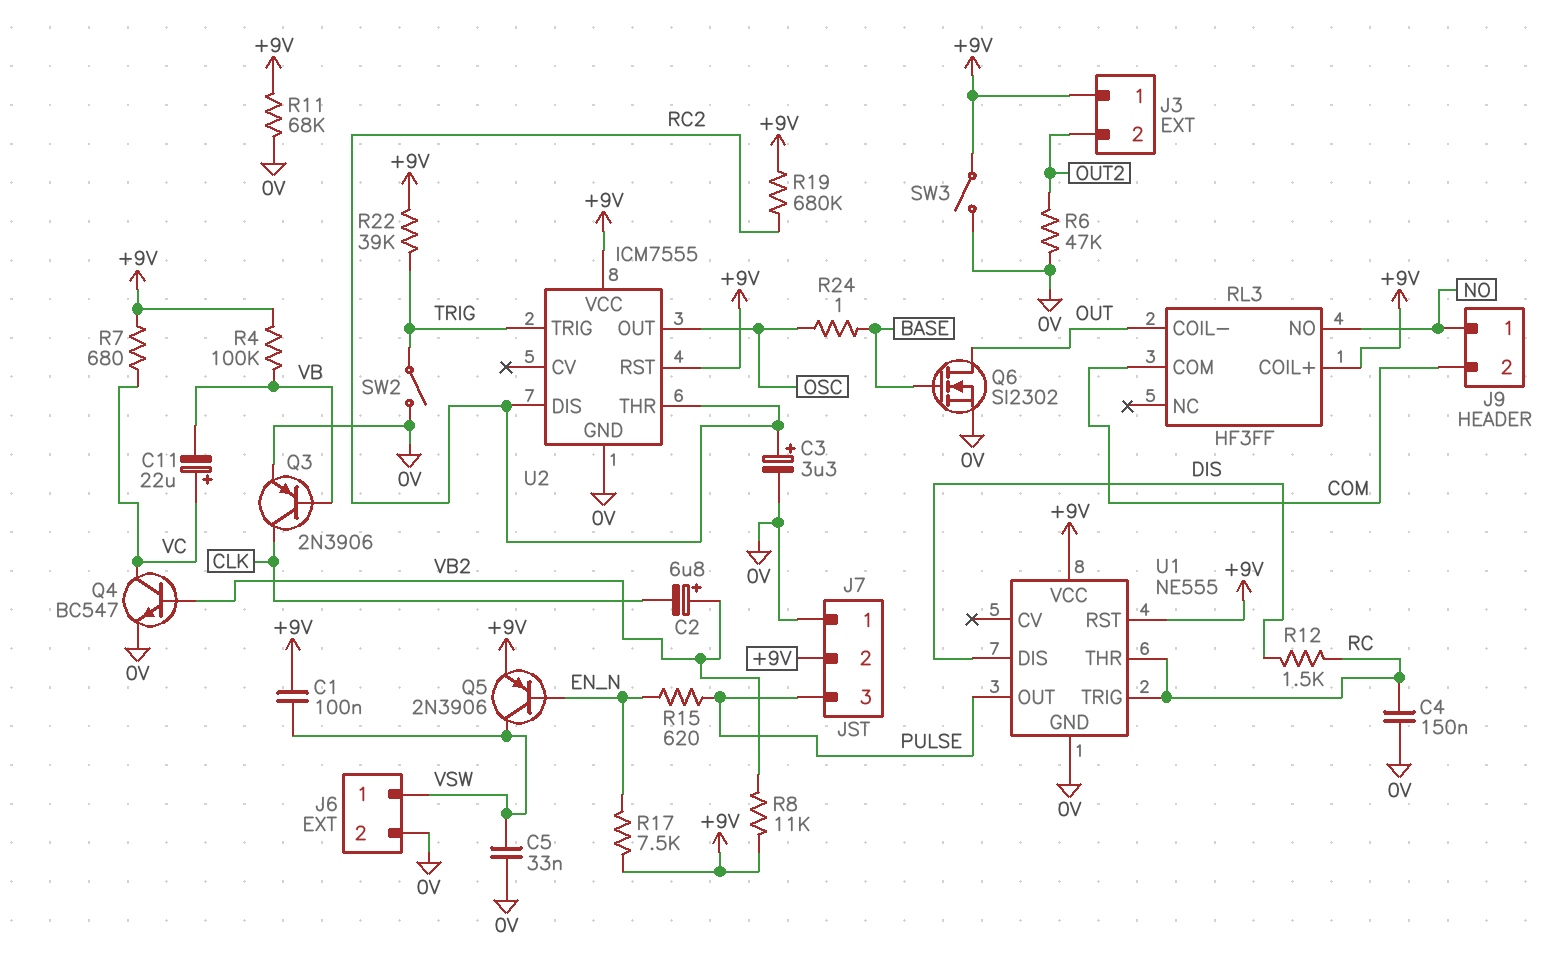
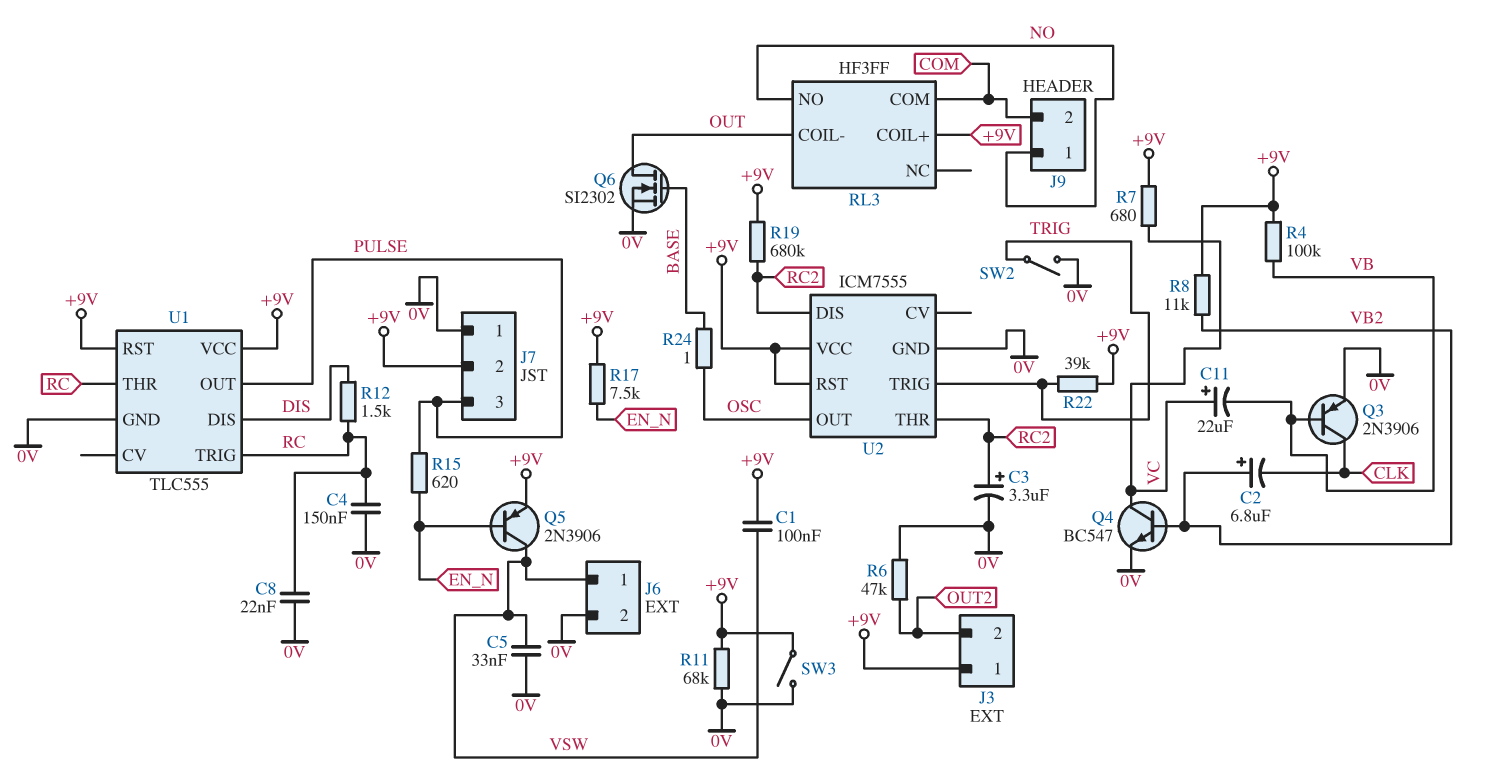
C8: none -> 22nF (0V, RC)
U1: NE555 -> TLC555

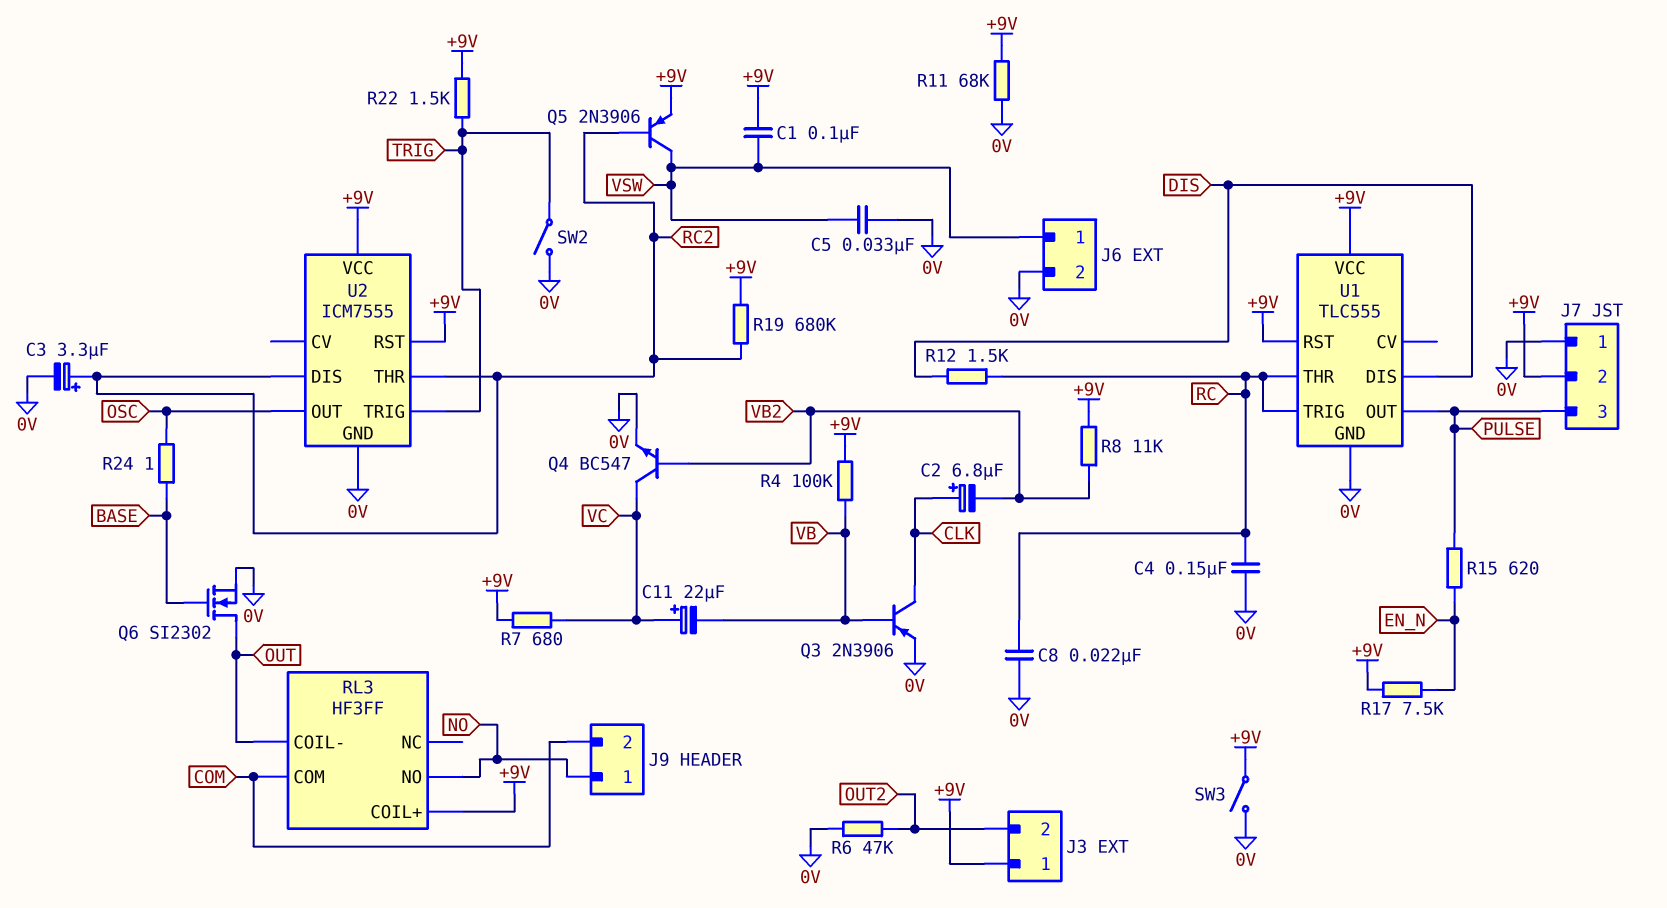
C2: 6.8uF (plus VB2, minus CLK) -> 6.8uF (plus CLK, minus VB2)
Q5: PNP 2N3906 (B EN_N, C VSW, E +9V) -> PNP 2N3906 (B RC2, C VSW, E +9V)
R22: 39k (+9V, TRIG) -> 1.5k (+9V, TRIG)

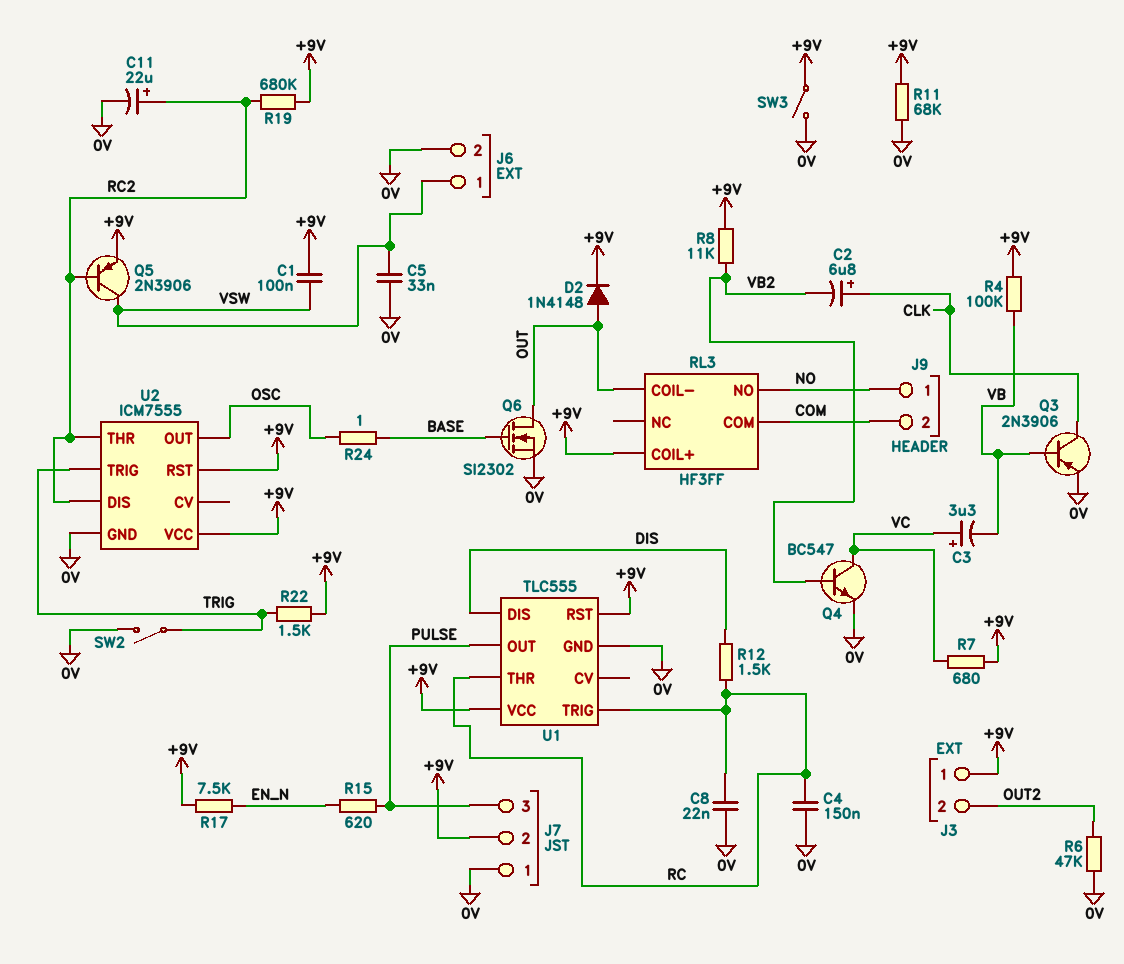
C3: 3.3uF (plus RC2, minus 0V) -> 3.3uF (plus VC, minus VB)
C11: 22uF (plus VC, minus VB) -> 22uF (plus RC2, minus 0V)
D2: none -> diode 1N4148 (A OUT, K +9V)

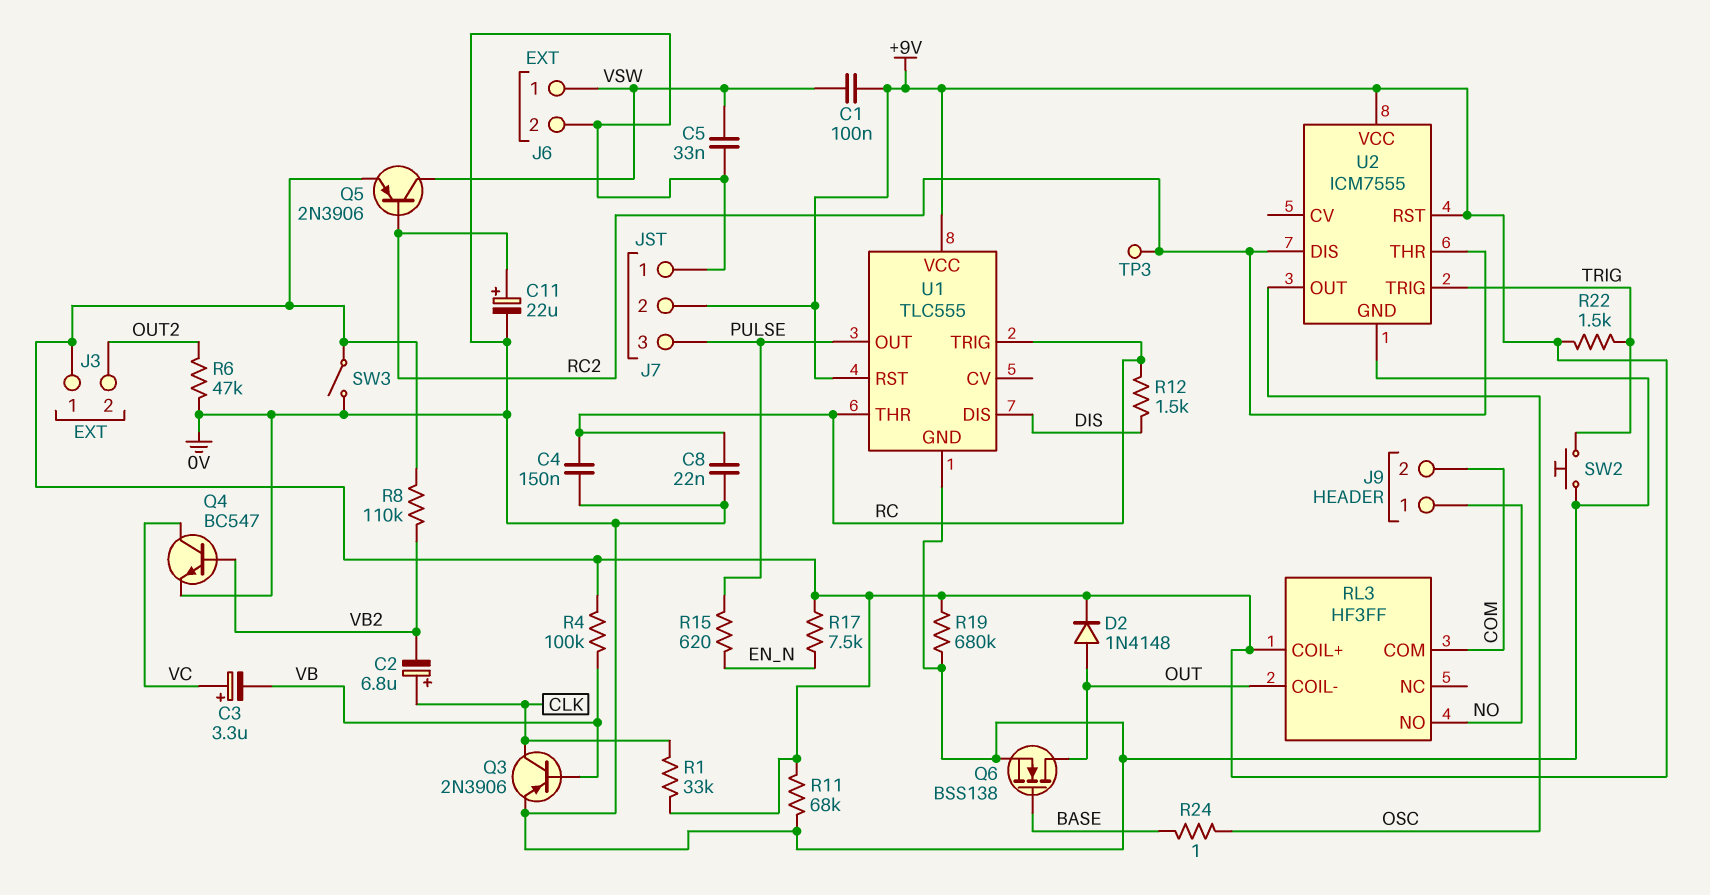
Q6: NMOS SI2302 (G BASE, D OUT, S 0V) -> NMOS BSS138 (G BASE, D OUT, S 0V)
R1: none -> 33k (+9V, CLK)
R7: 680 (+9V, VC) -> none
R8: 11k (+9V, VB2) -> 110k (+9V, VB2)
R19: 680k (+9V, RC2) -> 680k (+9V, 0V)
SW2: switch (0V, TRIG) -> button (0V, TRIG)
TP3: none -> test point (RC2)

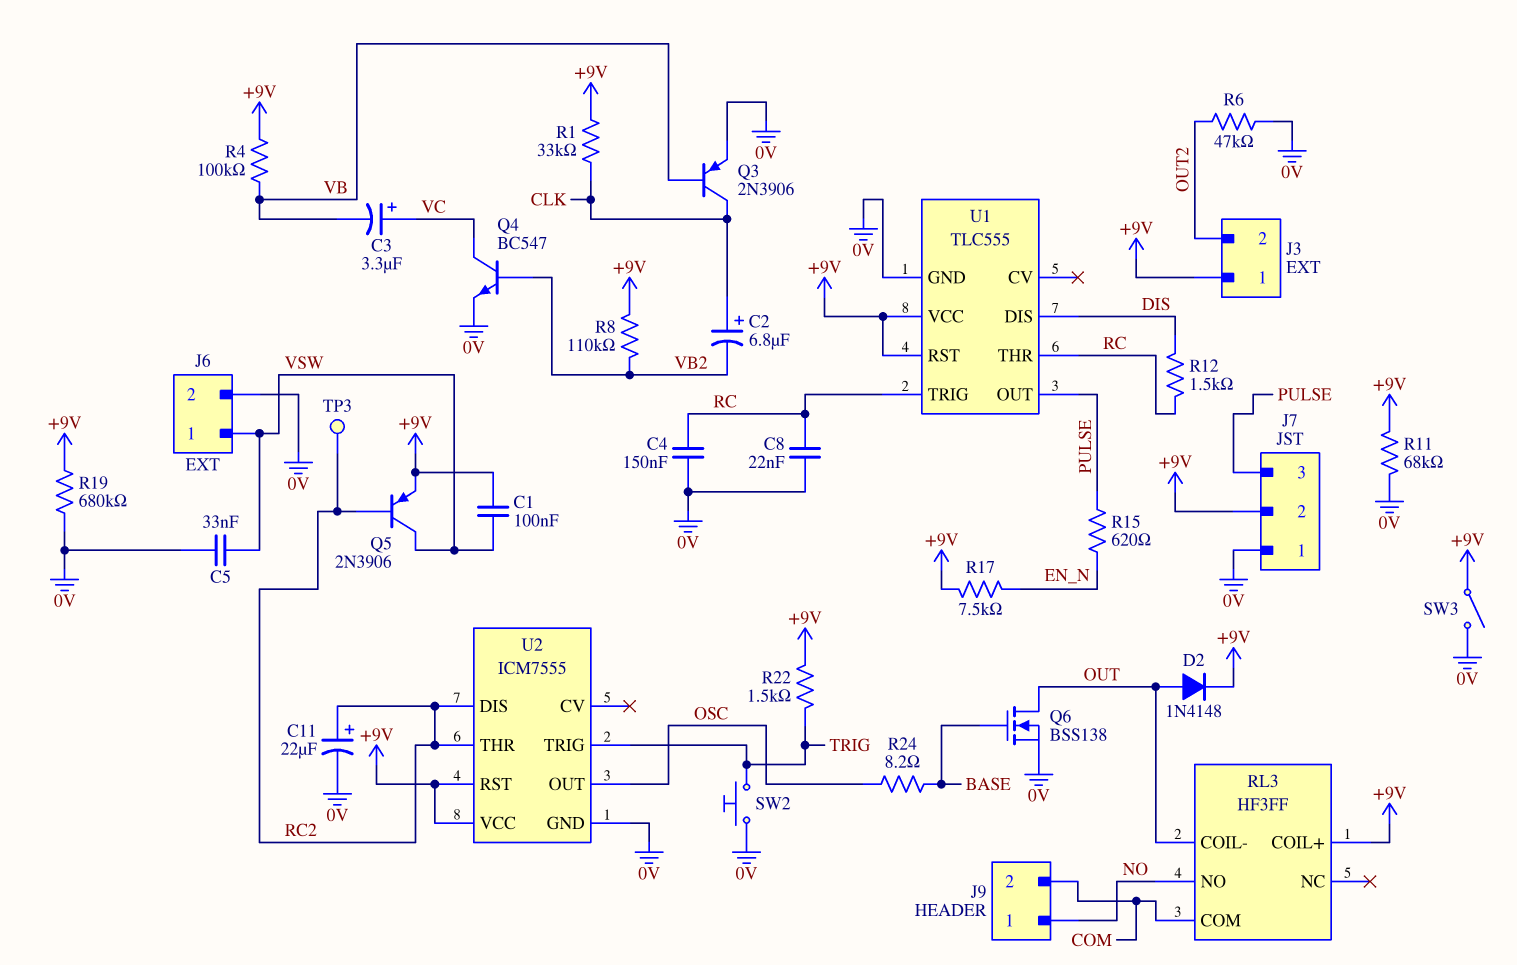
R24: 1 (BASE, OSC) -> 8.2 (BASE, OSC)

